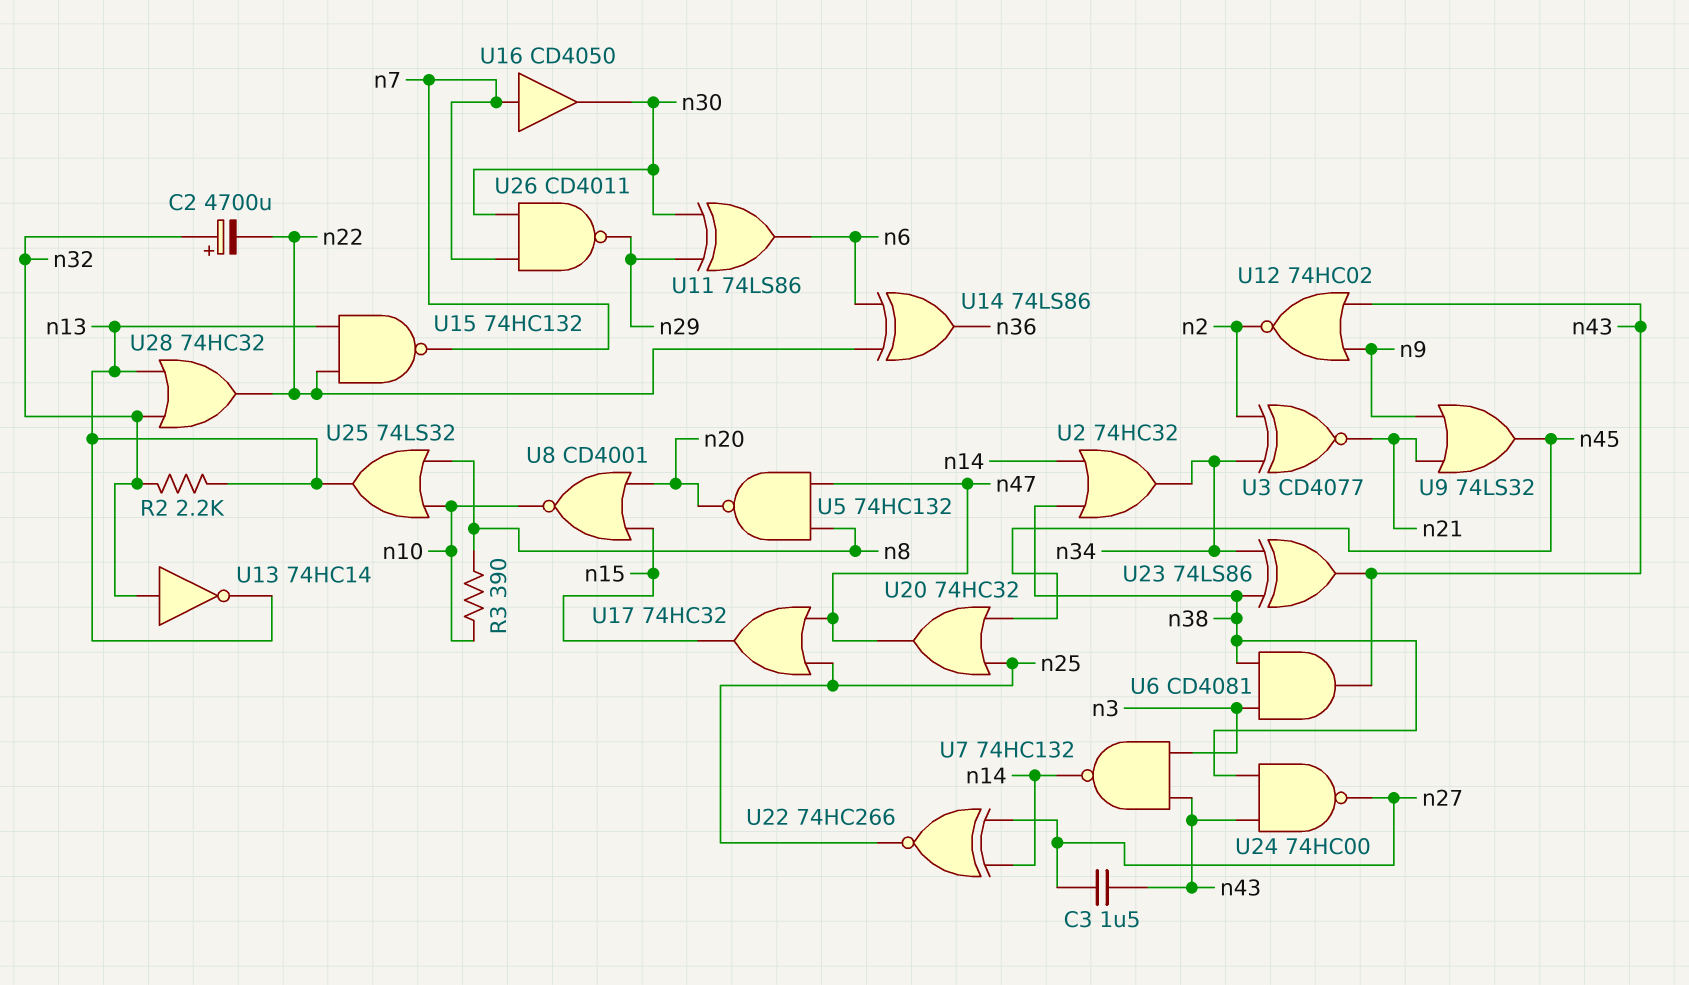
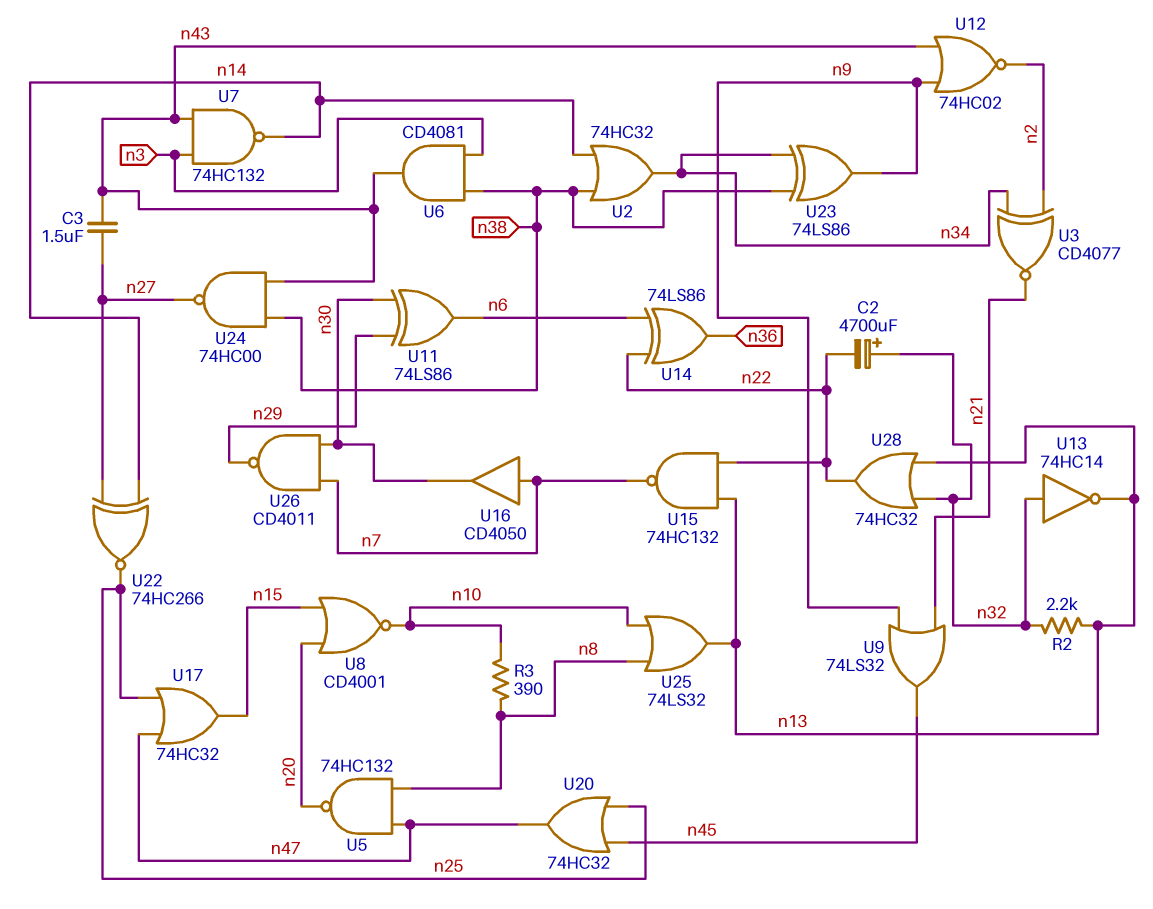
U23: XOR 74LS86 (in n34, in n38, out n43) -> XOR 74LS86 (in n34, in n38, out n9)

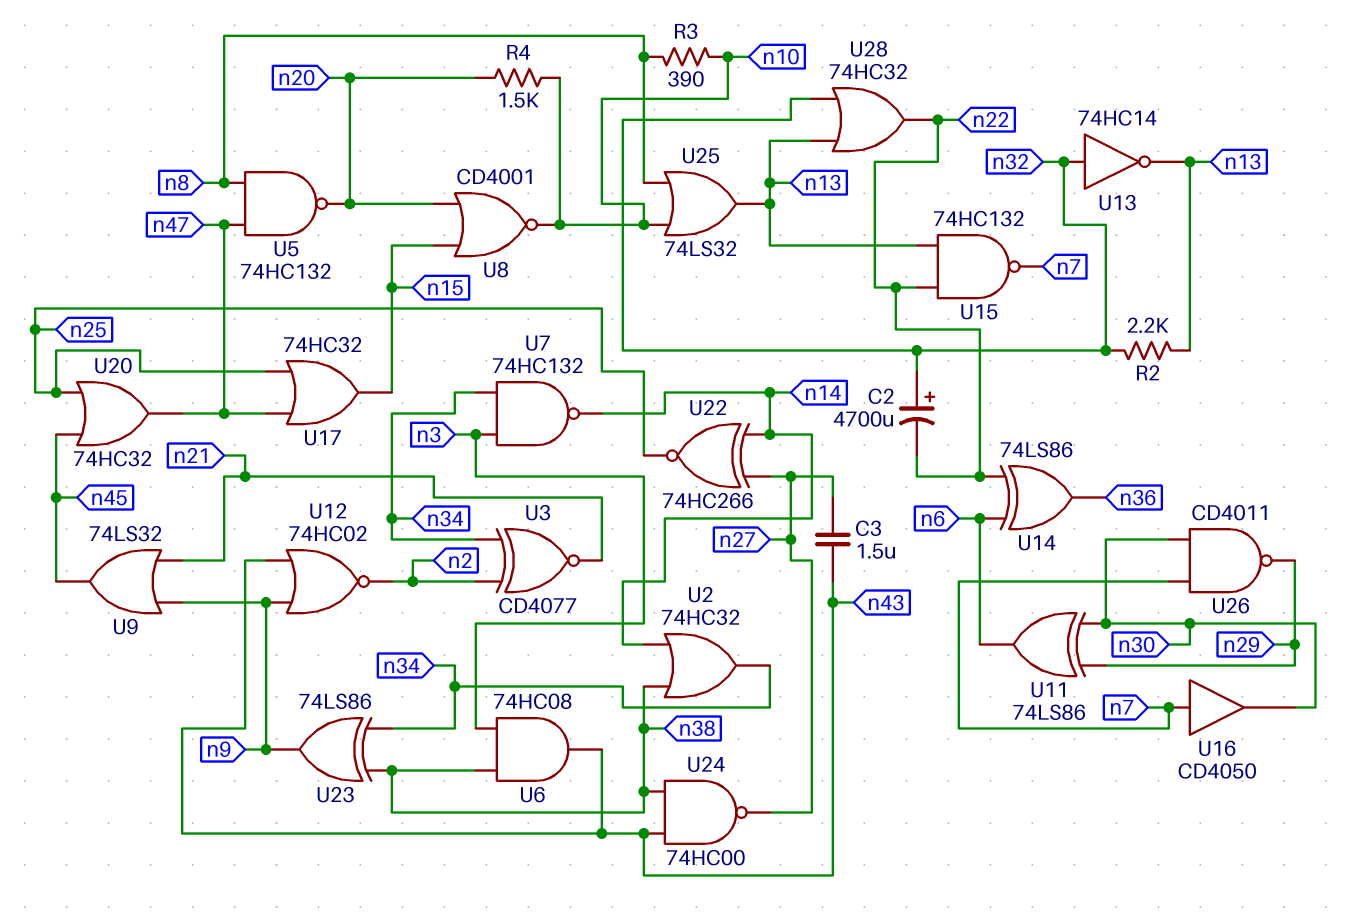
R4: none -> 1.5k (n10, n20)
U6: AND CD4081 (in n3, in n38, out n43) -> AND 74HC08 (in n3, in n38, out n43)
U7: NAND 74HC132 (in n3, in n43, out n14) -> NAND 74HC132 (in n3, in n34, out n14)

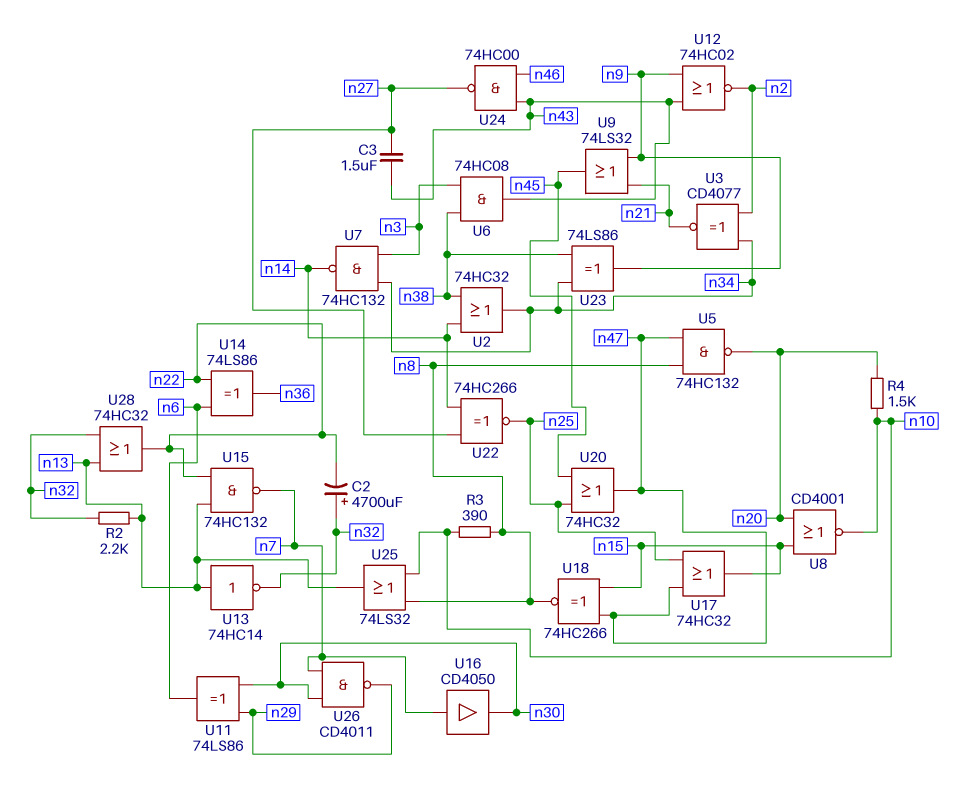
U13: NOT 74HC14 (in n32, out n13) -> NOT 74HC14 (in n13, out n32)
U18: none -> XNOR 74HC266 (in n15, in n47, out n8)
U24: NAND 74HC00 (in n38, in n43, out n27) -> NAND 74HC00 (in n43, in n46, out n27)

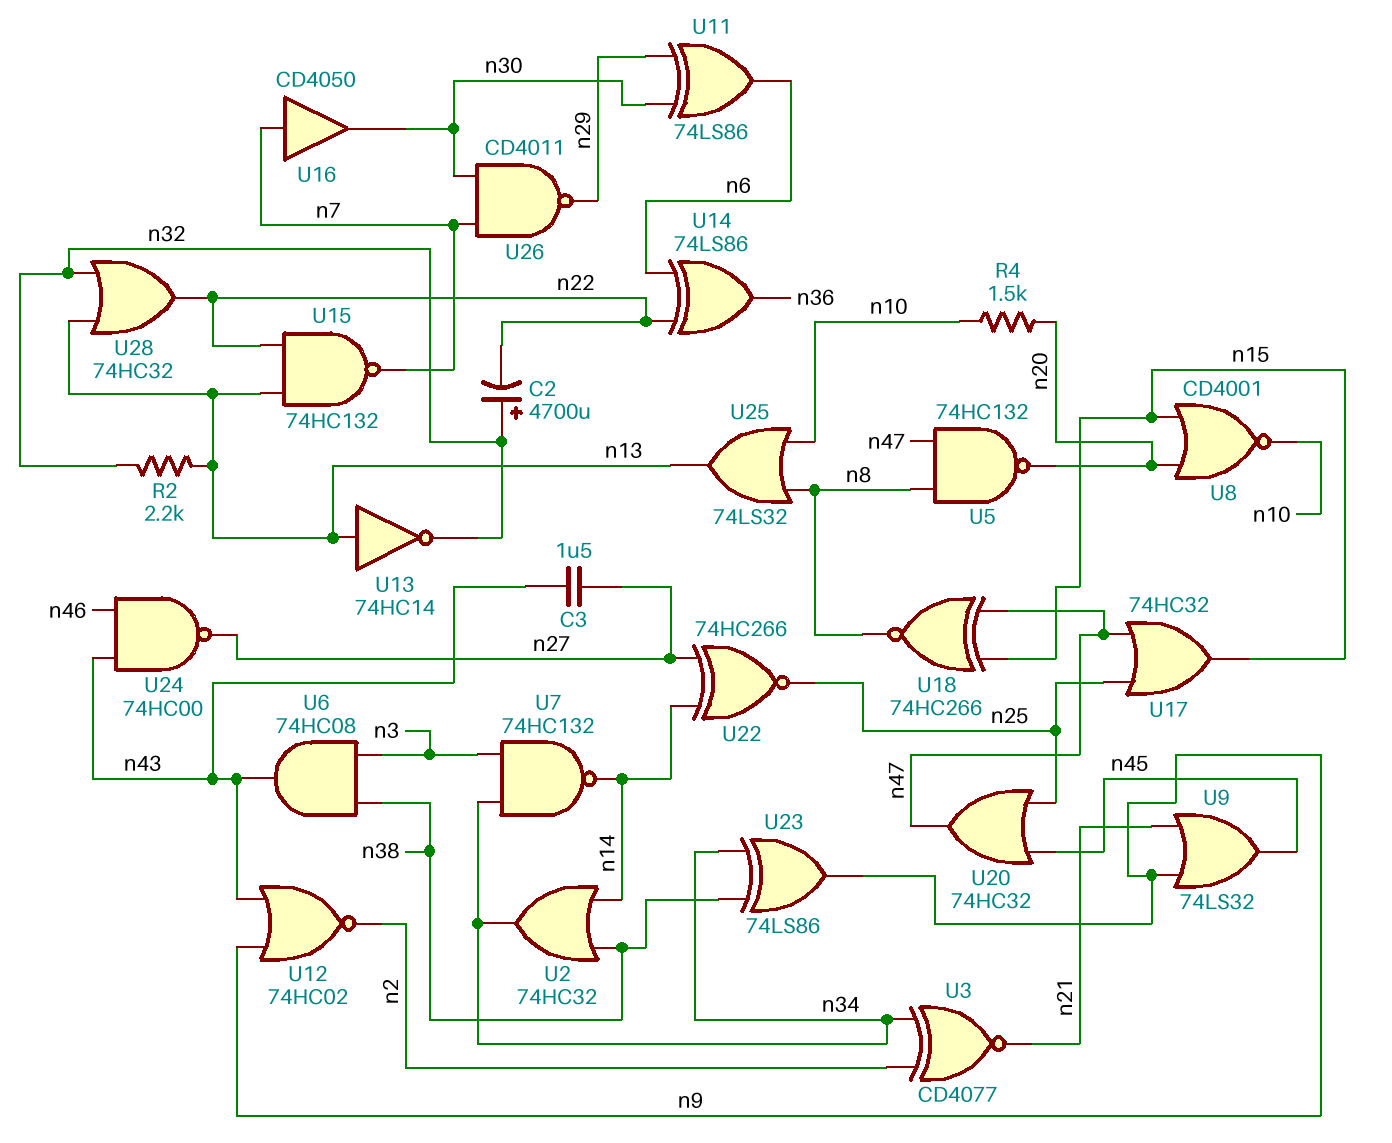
R3: 390 (n8, n10) -> none

